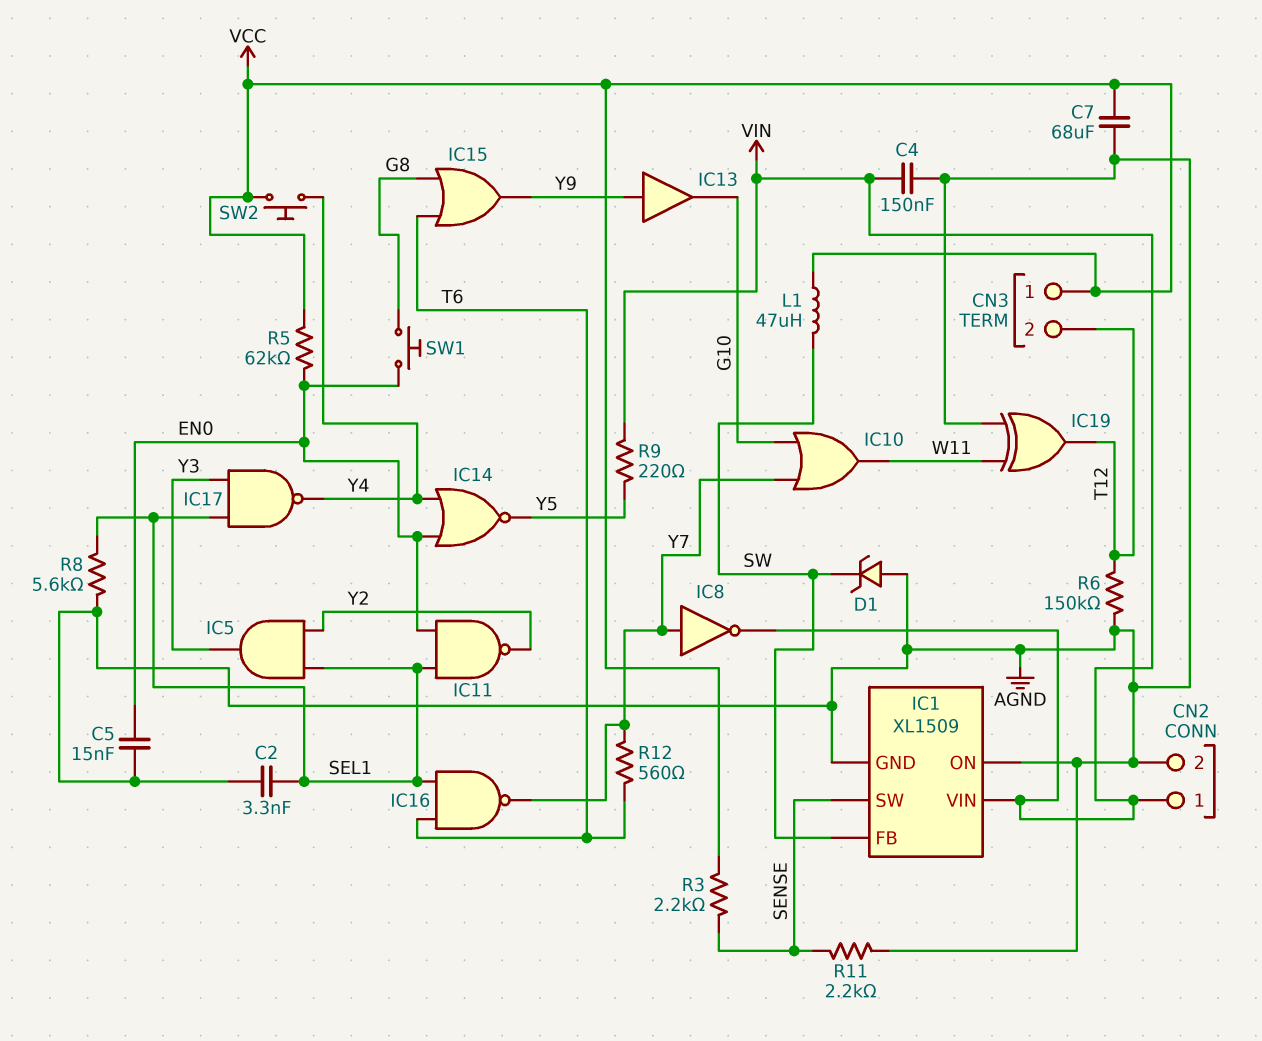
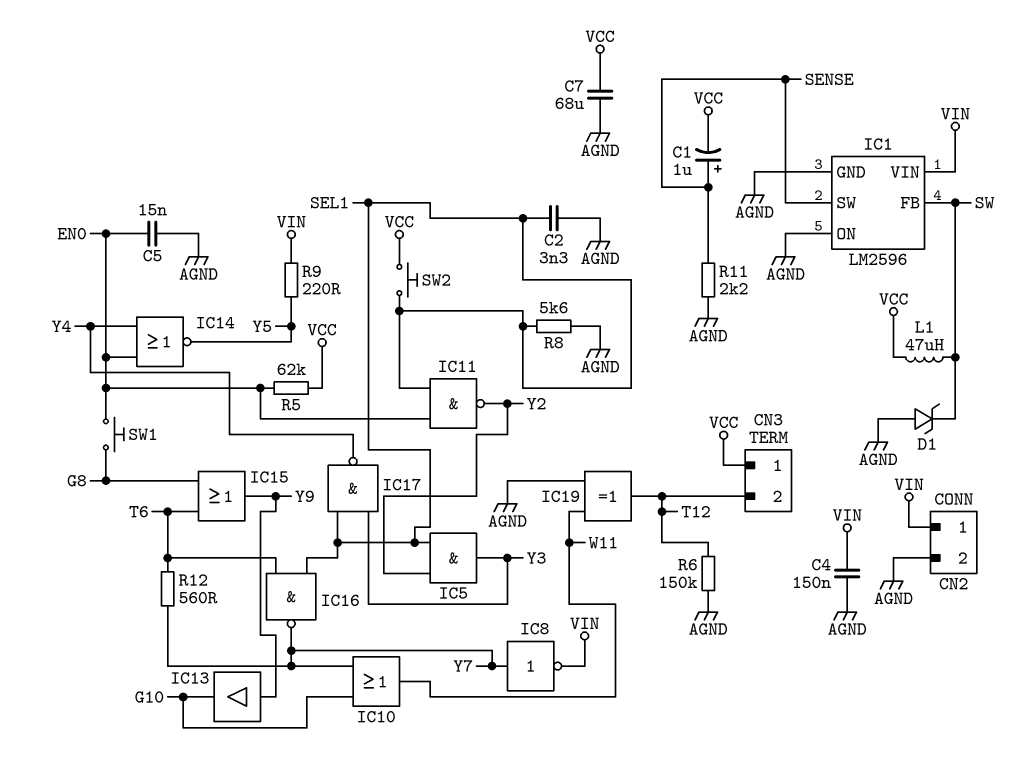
C1: none -> 1uF (plus SENSE, minus VCC)
IC1: XL1509 -> LM2596
R3: 2.2k (SENSE, VCC) -> none
SW2: button (VCC, Y4) -> button (SEL1, VCC)

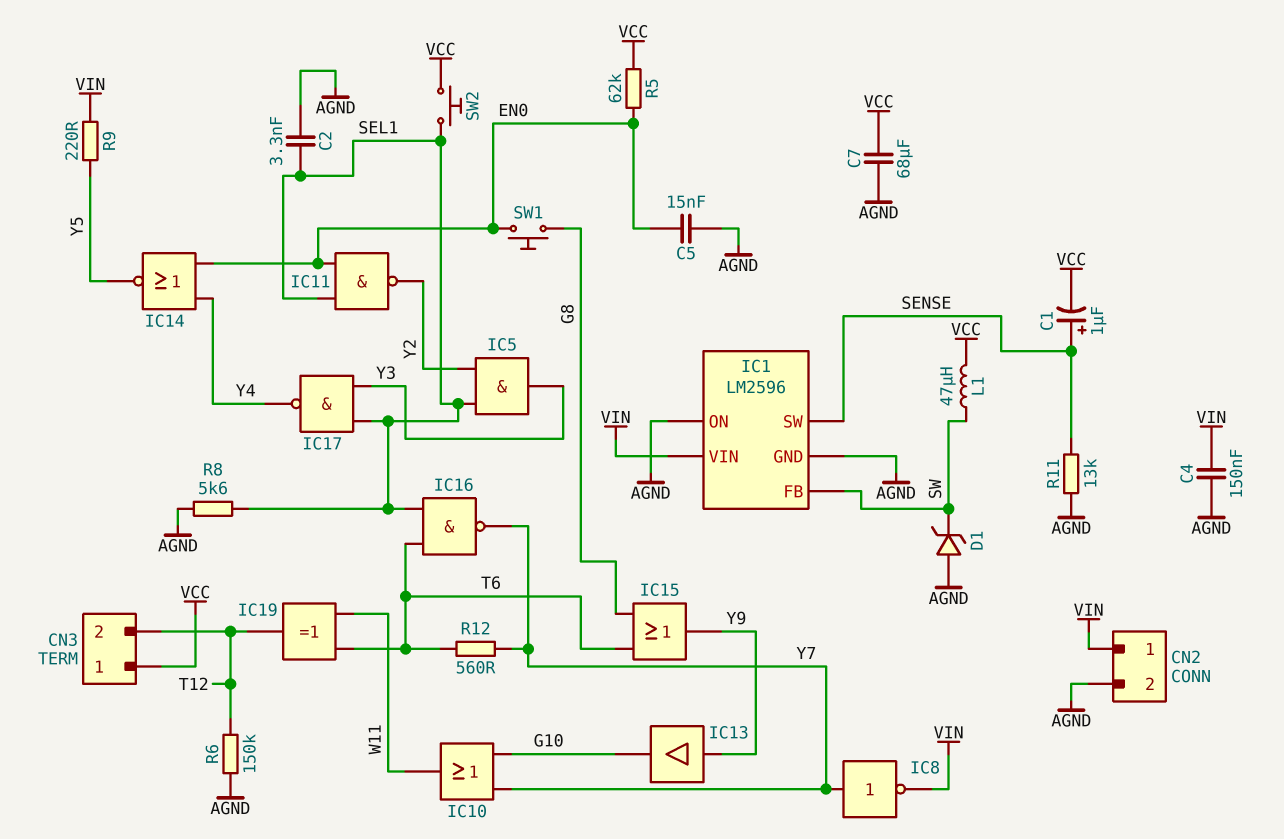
IC19: XOR (in AGND, in W11, out T12) -> XOR (in T6, in W11, out T12)
R11: 2.2k (AGND, SENSE) -> 13k (AGND, SENSE)

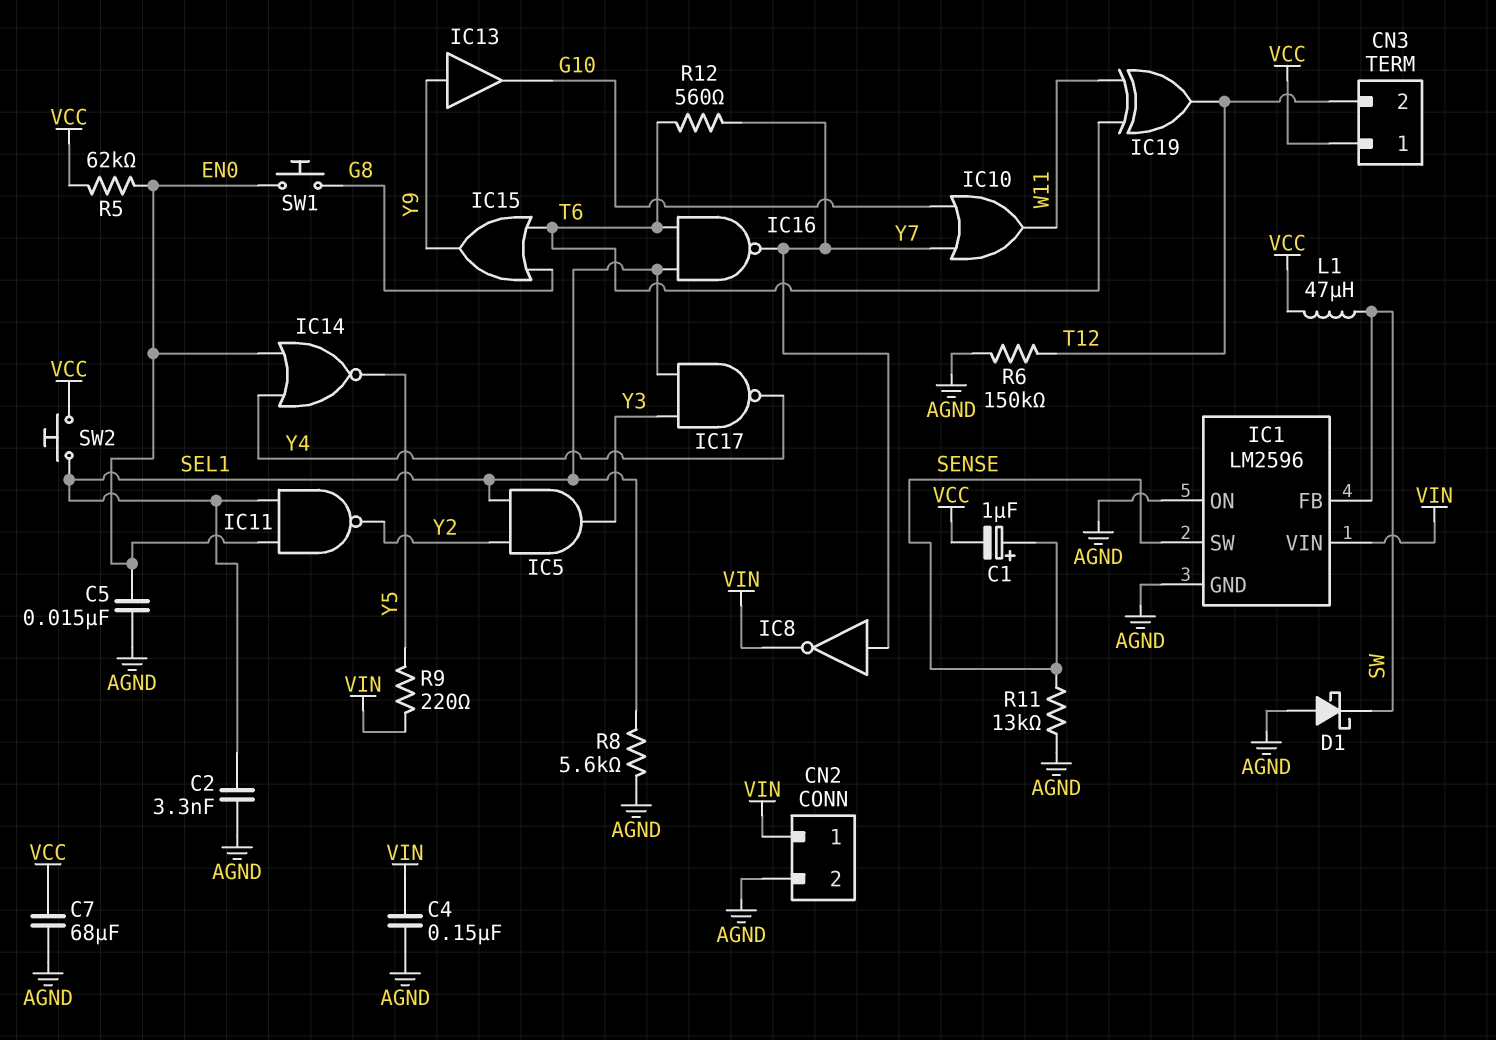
D1: zener (A AGND, K SW) -> schottky (A AGND, K SW)

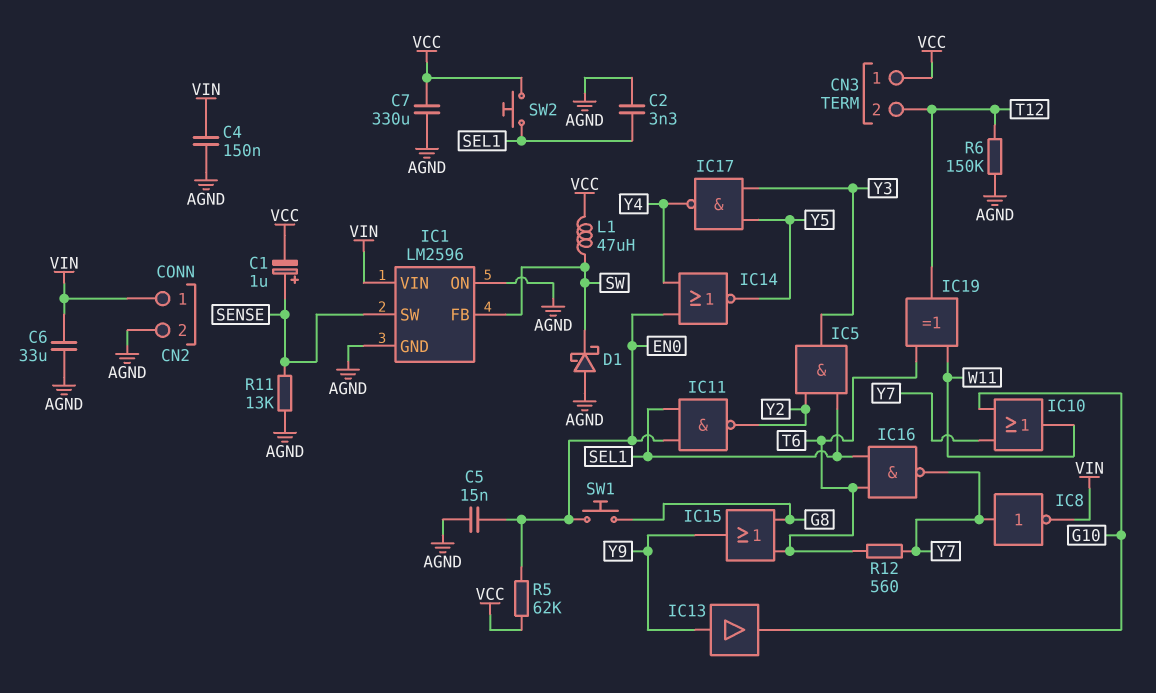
C6: none -> 33uF (AGND, VIN)
C7: 68uF (AGND, VCC) -> 330uF (AGND, VCC)
IC17: NAND (in SEL1, in Y3, out Y4) -> NAND (in Y3, in Y5, out Y4)
R8: 5.6k (AGND, SEL1) -> none
R9: 220 (VIN, Y5) -> none

